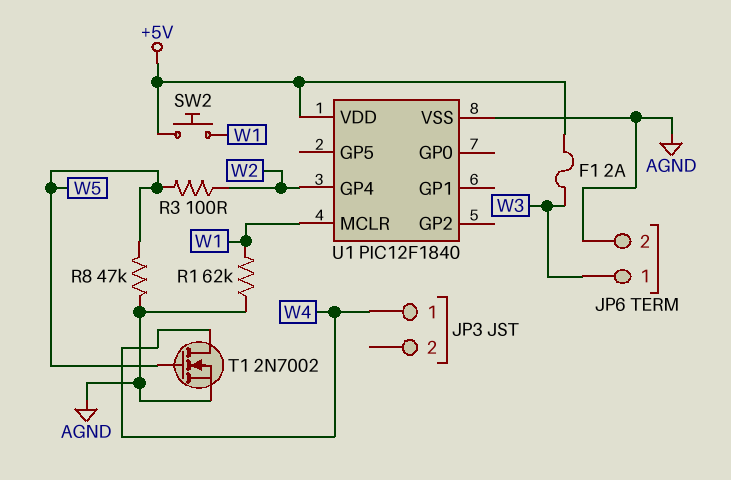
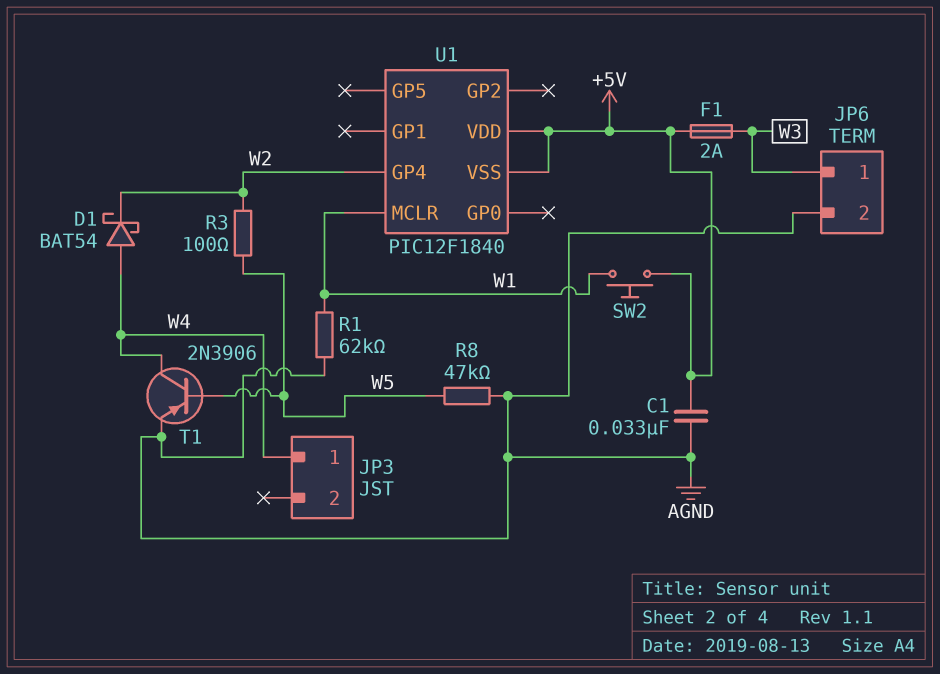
C1: none -> 33nF (+5V, AGND)
D1: none -> schottky BAT54 (A W4, K W2)
T1: NMOS 2N7002 (G W5, D W4, S AGND) -> PNP 2N3906 (B W5, C W4, E AGND)
U1 pin VSS: AGND -> +5V

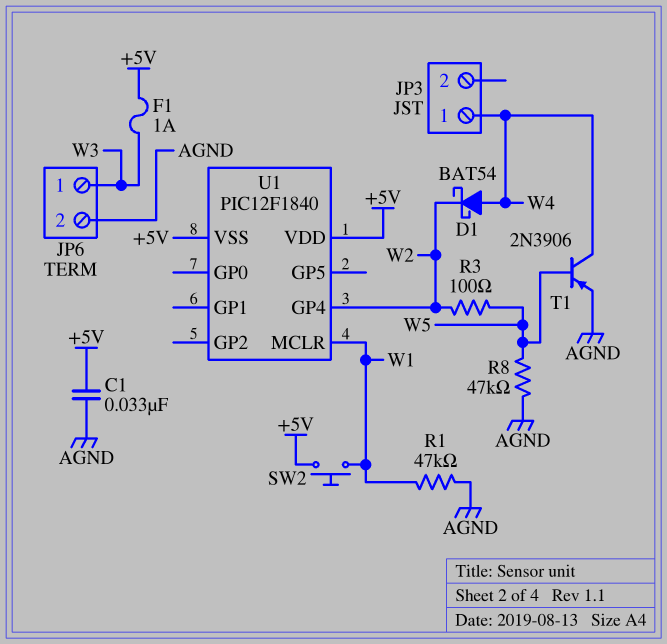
F1: 2A (+5V, W3) -> 1A (+5V, W3)
R1: 62k (AGND, W1) -> 47k (AGND, W1)

